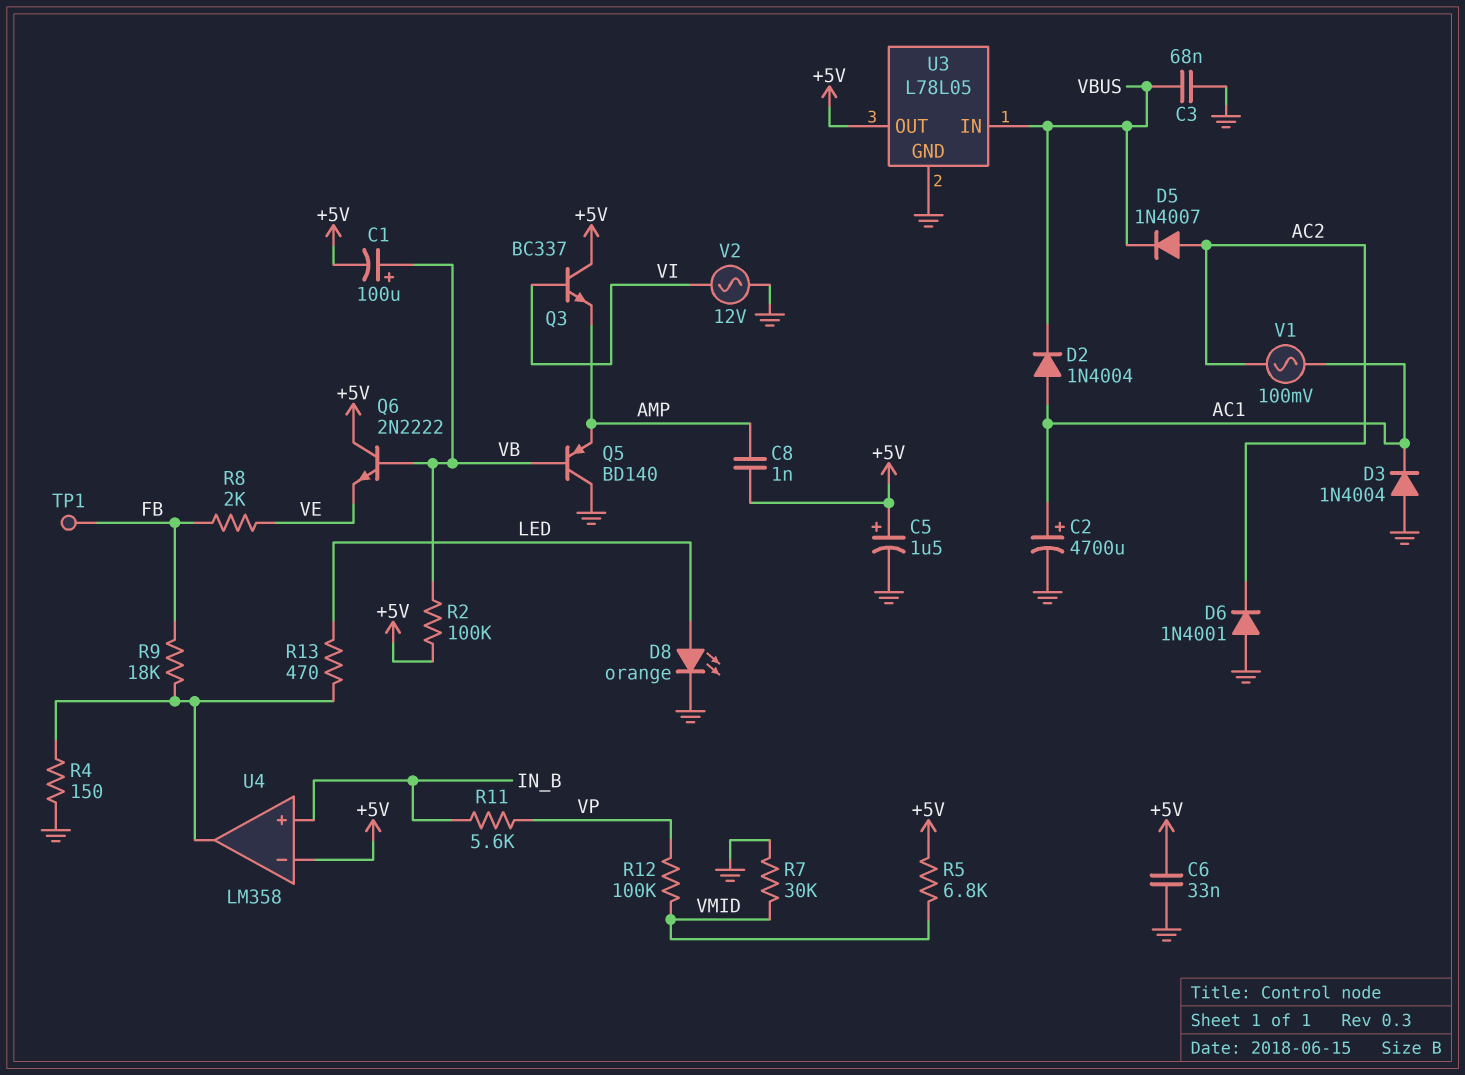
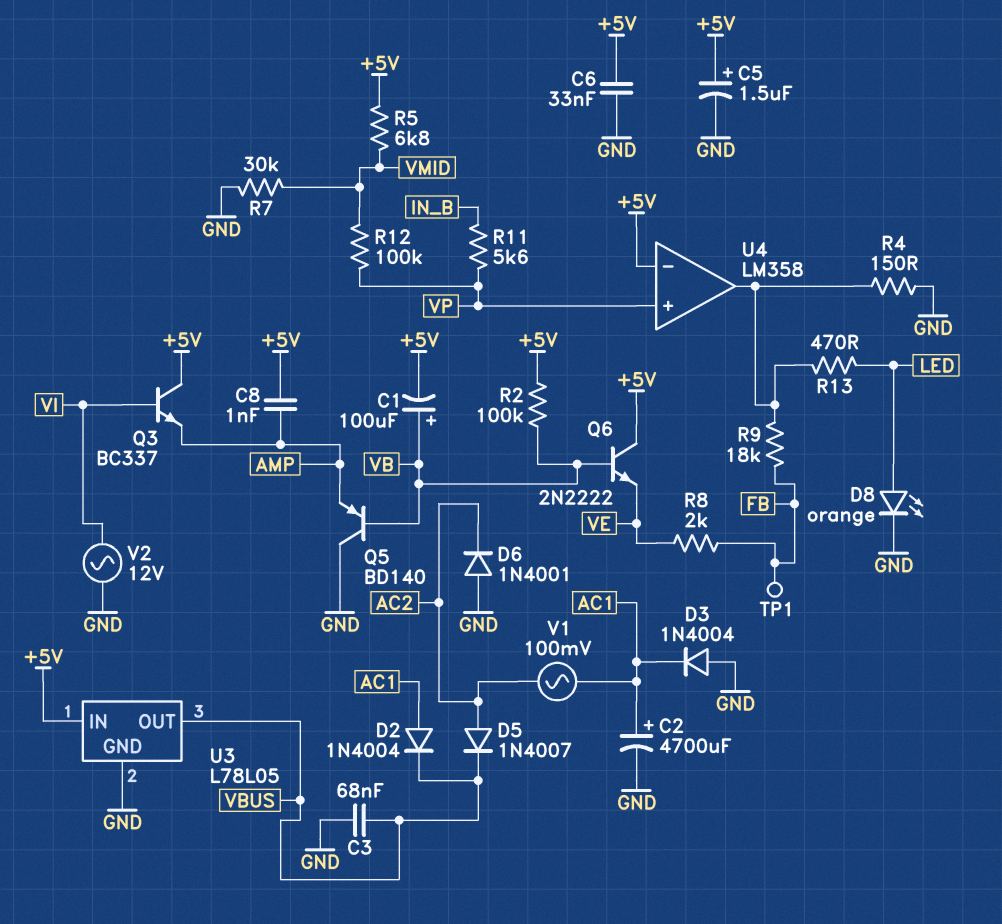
U3 pin IN: VBUS -> +5V
U3 pin OUT: +5V -> VBUS
U4 pin in+: IN_B -> VP

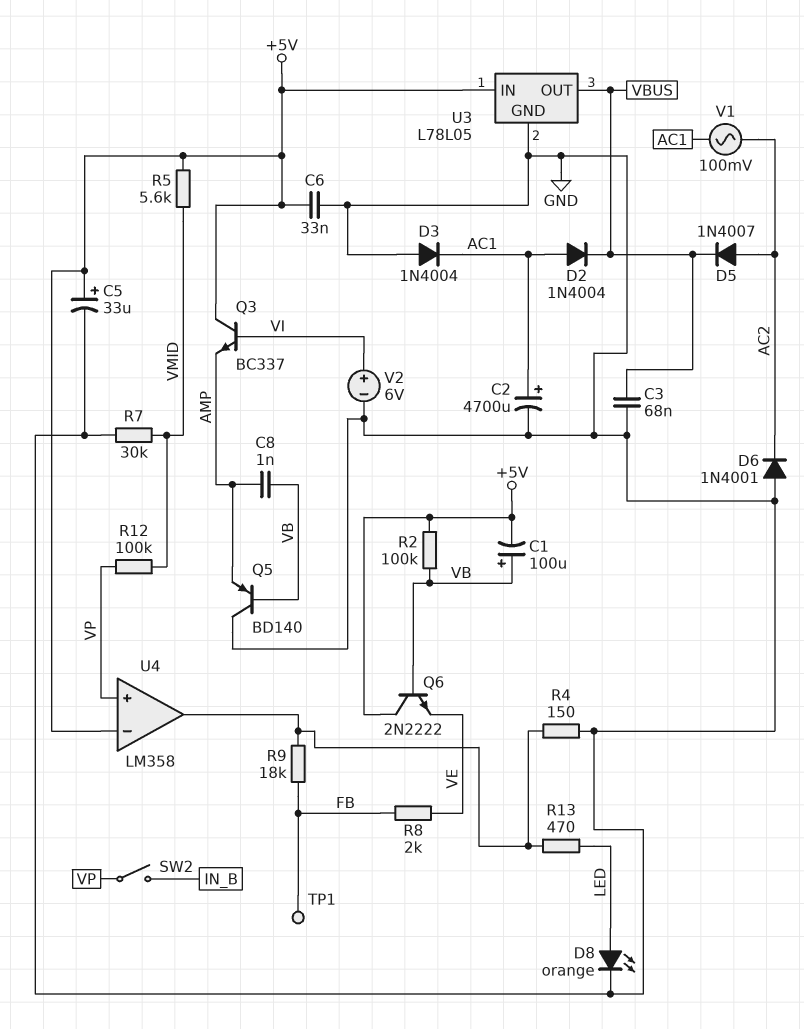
C5: 1.5uF (plus +5V, minus GND) -> 33uF (plus +5V, minus GND)
C8: 1nF (+5V, AMP) -> 1nF (AMP, VB)
R5: 6.8k (+5V, VMID) -> 5.6k (+5V, VMID)
R11: 5.6k (IN_B, VP) -> none
SW2: none -> switch (IN_B, VP)
V2: AC 12V (GND, VI) -> 6V (plus VI, minus GND)

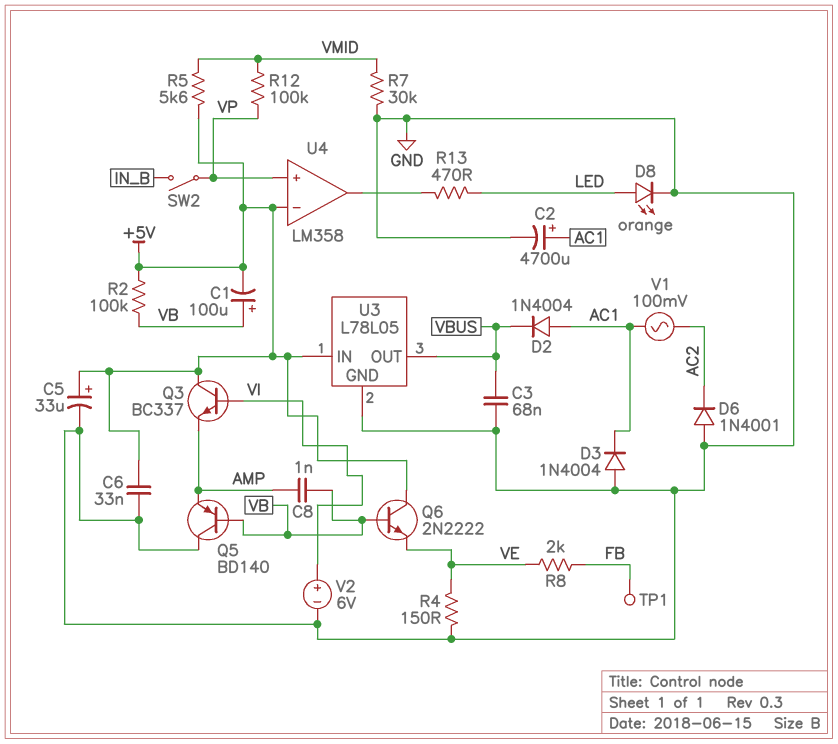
D5: diode 1N4007 (A AC2, K VBUS) -> none
R4: 150 (GND, U4/out) -> 150 (GND, VE)
R9: 18k (FB, U4/out) -> none

